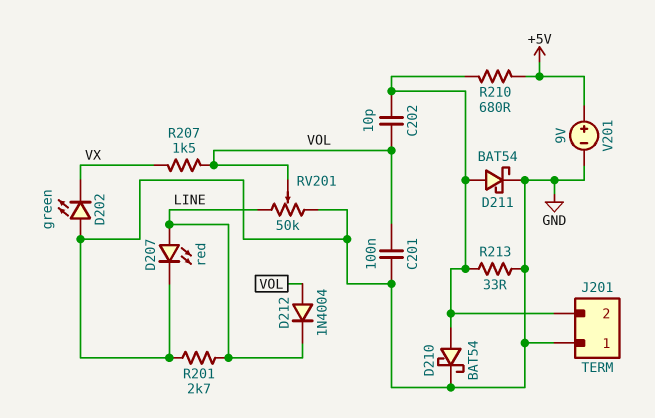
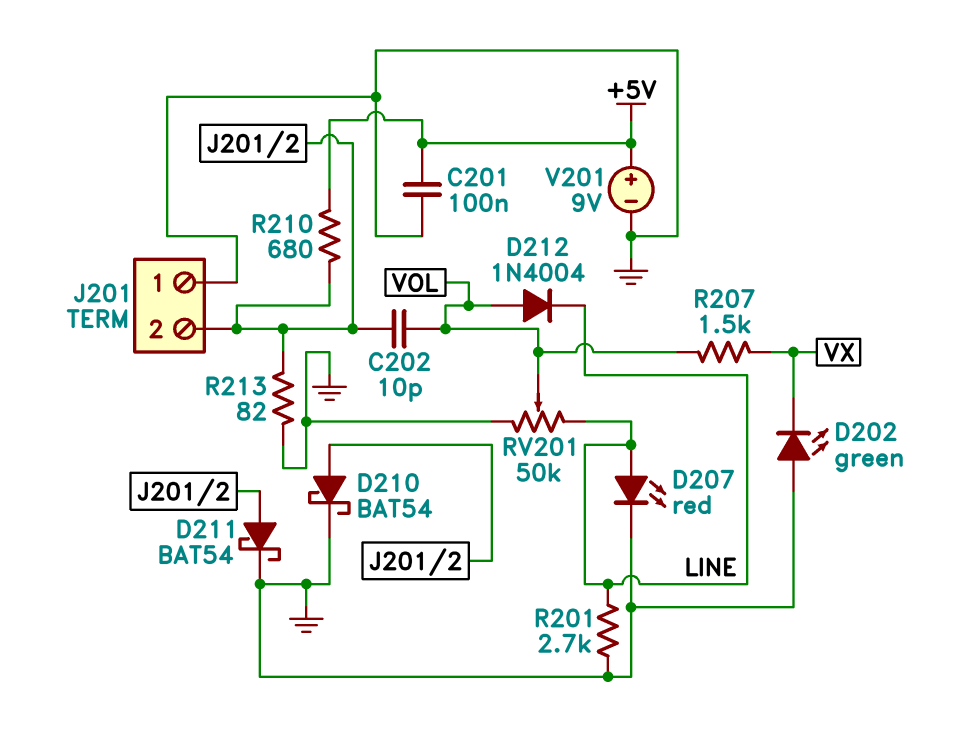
C201: 100nF (GND, VOL) -> 100nF (+5V, GND)
R213: 33 (GND, J201/2) -> 82 (GND, J201/2)

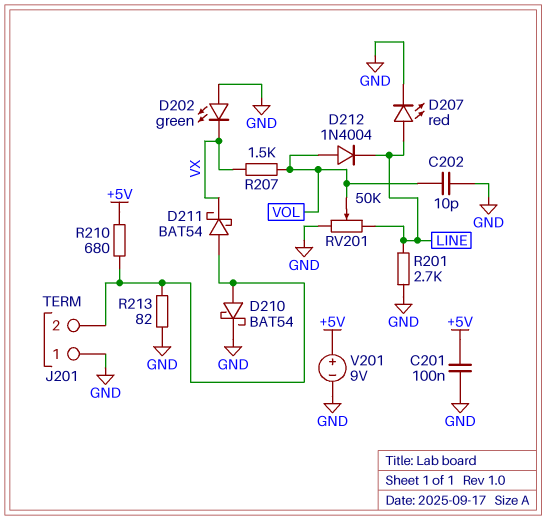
C202: 10pF (J201/2, VOL) -> 10pF (GND, VOL)
D211: schottky BAT54 (A J201/2, K GND) -> schottky BAT54 (A J201/2, K VX)

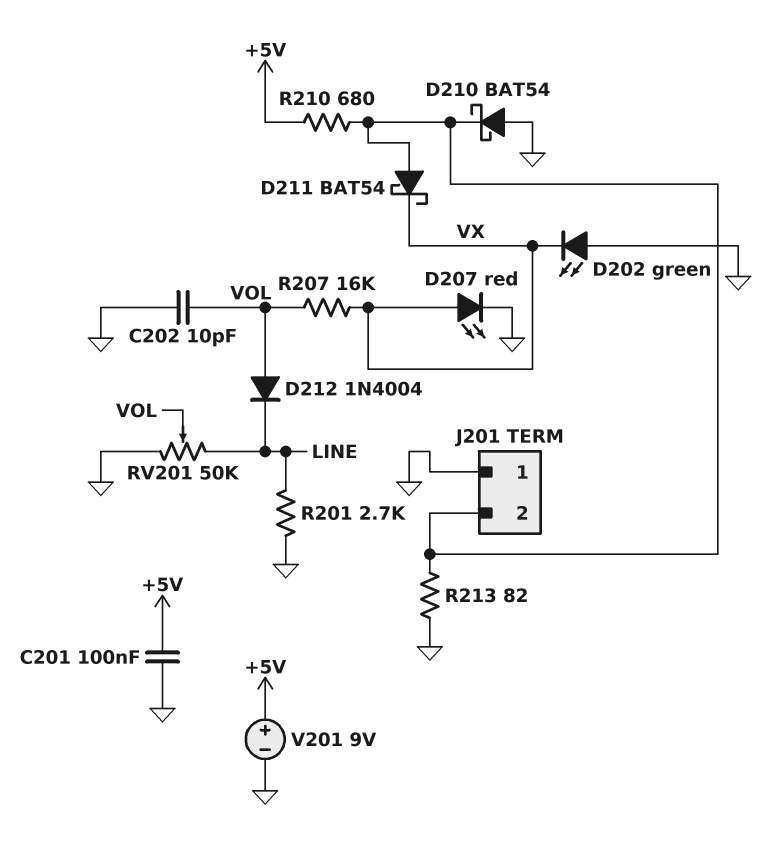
D207: LED red (A LINE, K GND) -> LED red (A VX, K GND)
D210: schottky BAT54 (A J201/2, K GND) -> schottky BAT54 (A GND, K J201/2)
R207: 1.5k (VOL, VX) -> 16k (VOL, VX)

